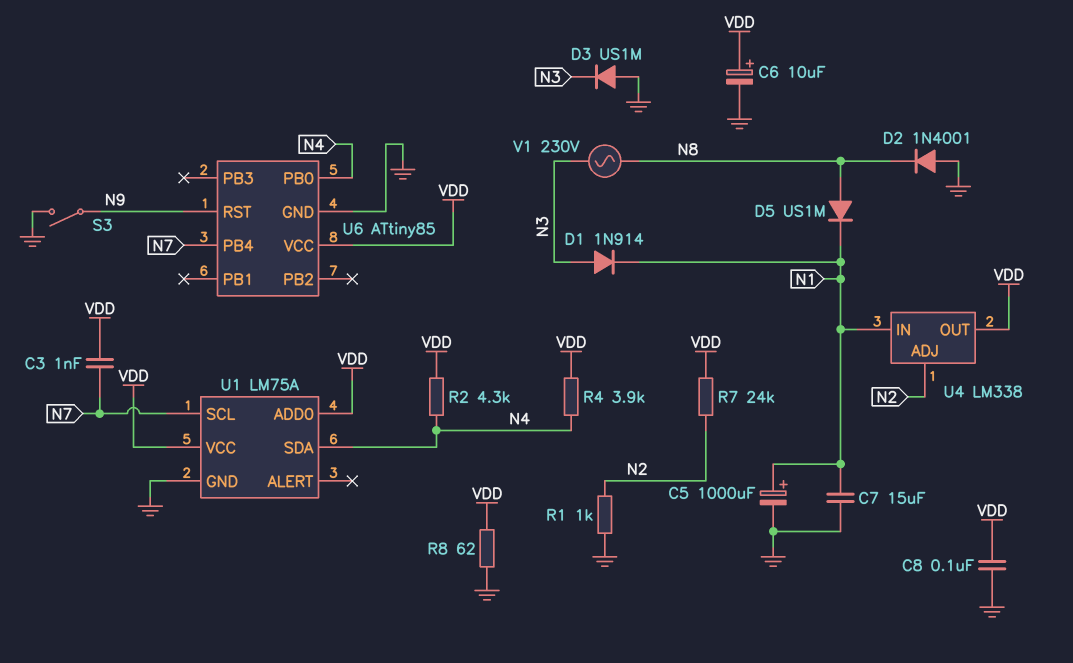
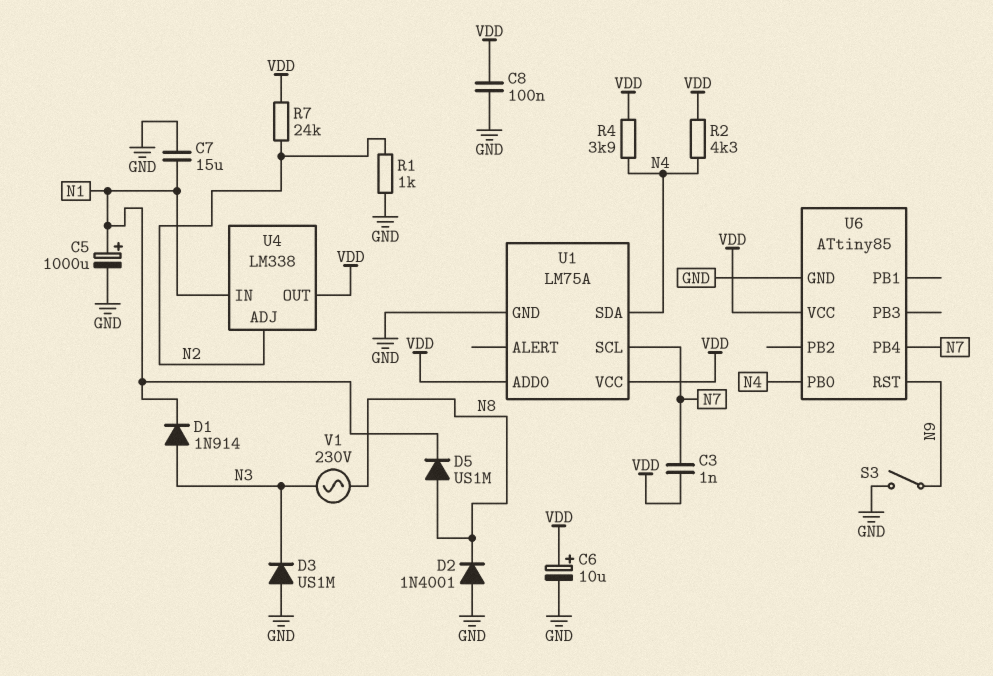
R8: 62 (GND, VDD) -> none

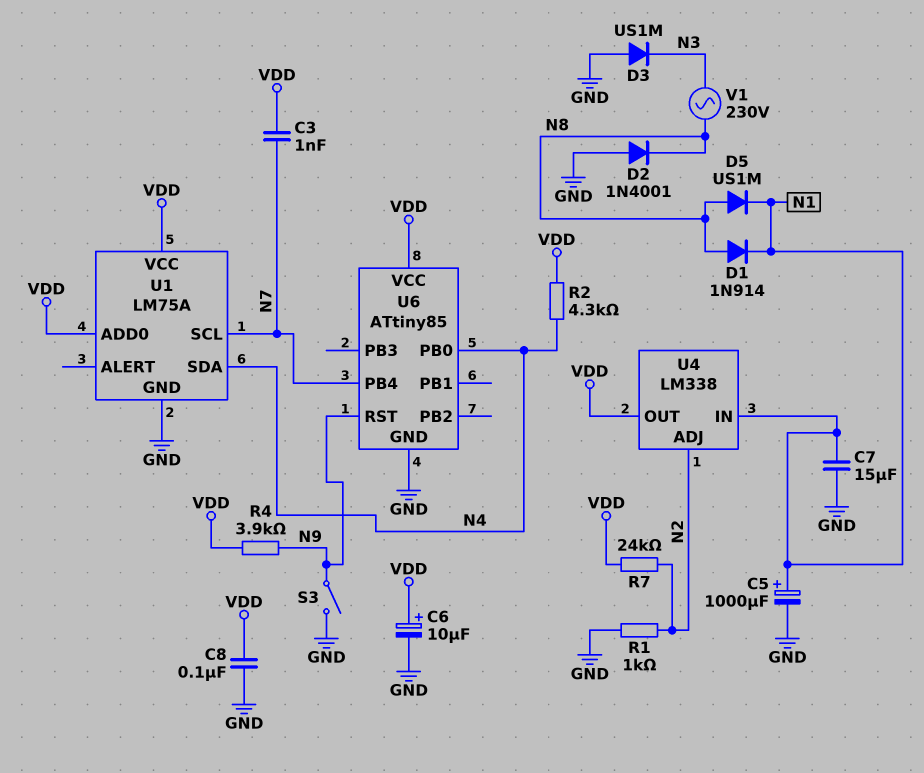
D1: diode 1N914 (A N3, K N1) -> diode 1N914 (A N8, K N1)
R4: 3.9k (N4, VDD) -> 3.9k (N9, VDD)

